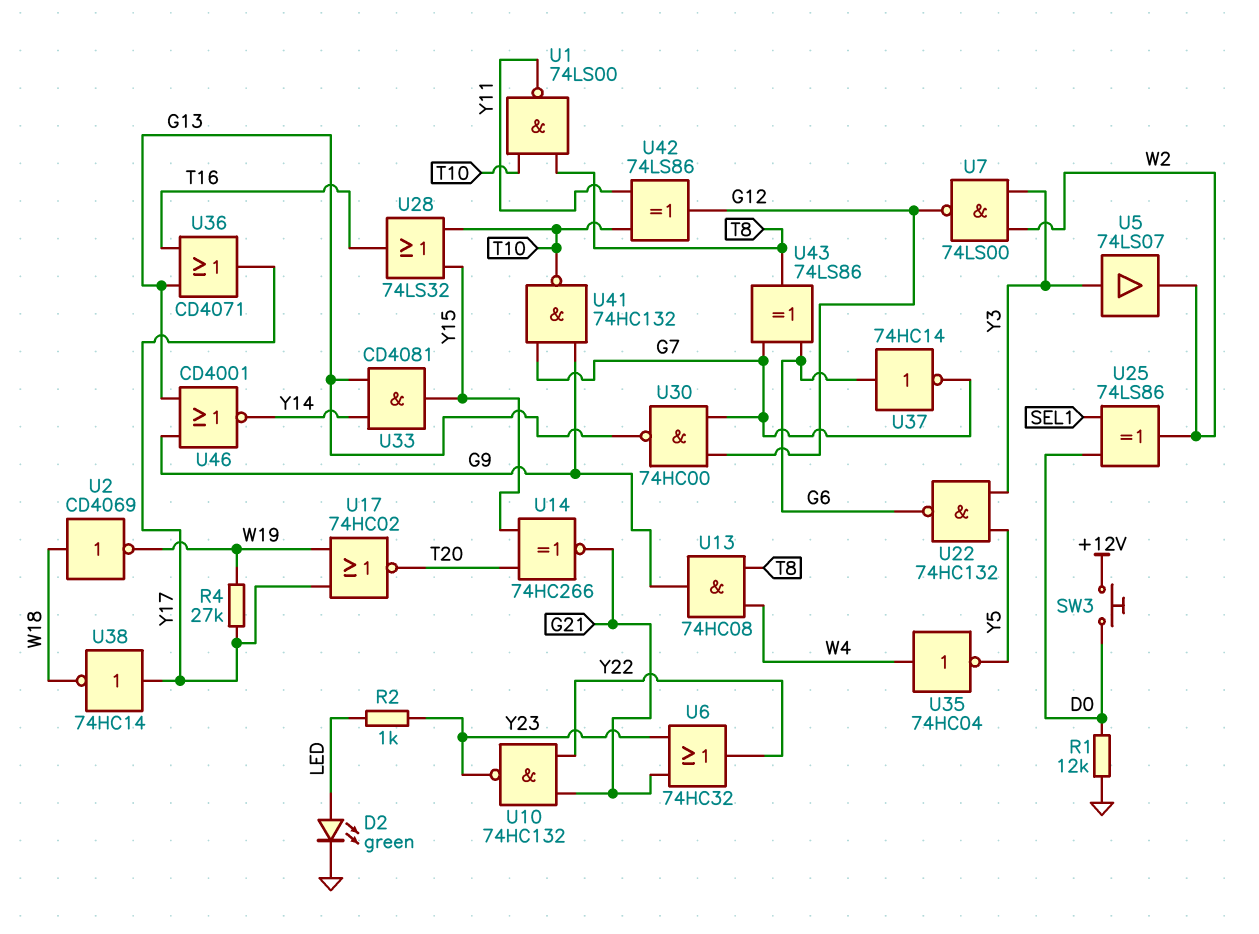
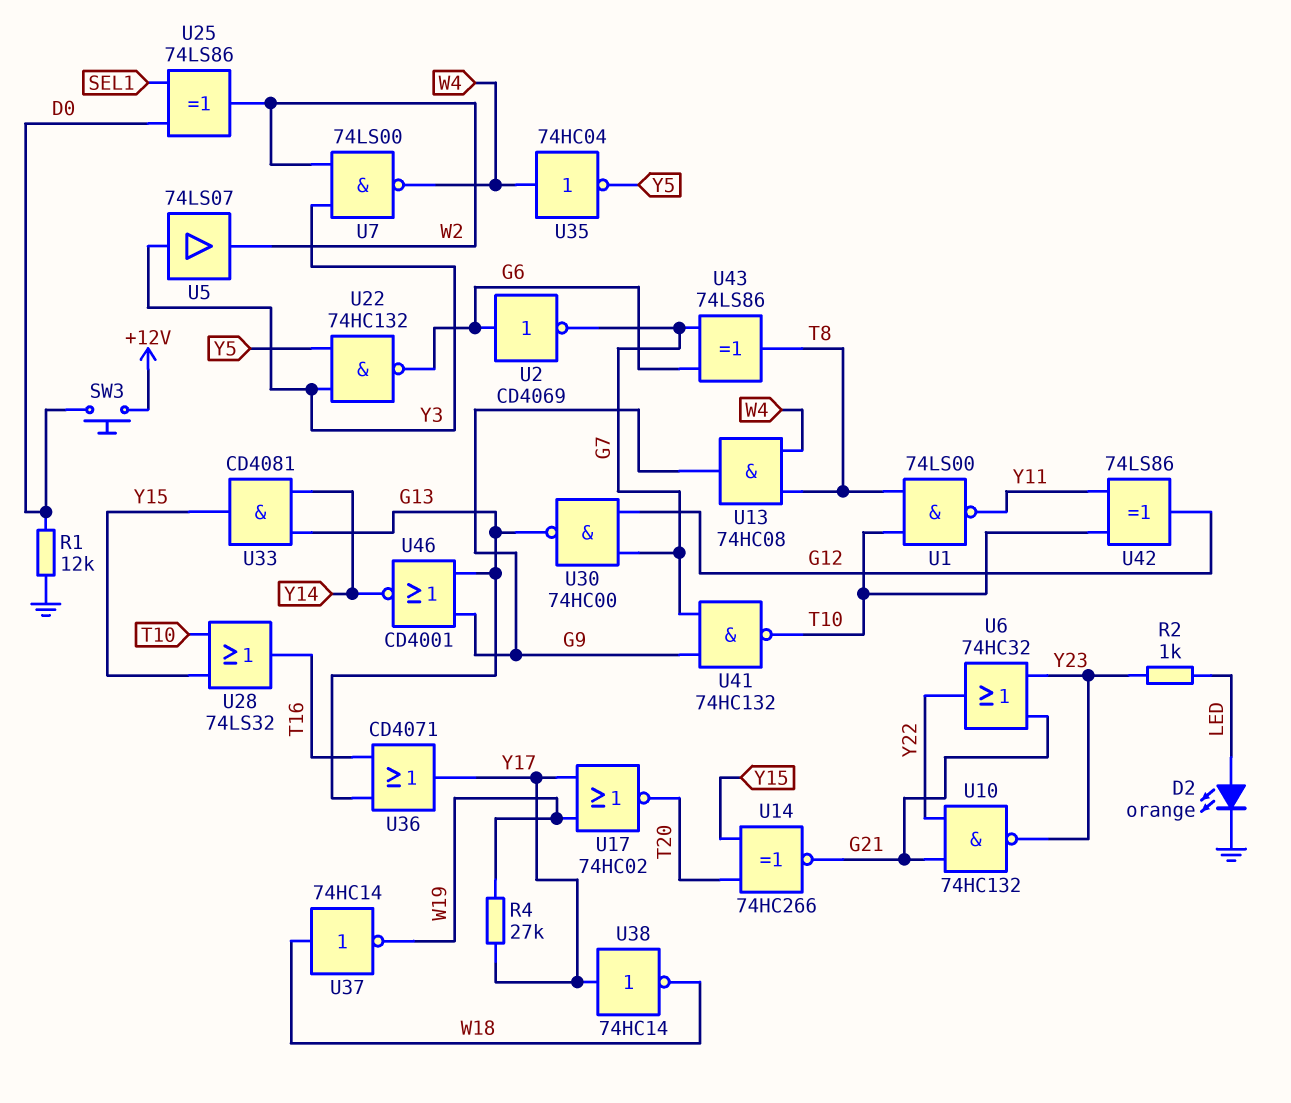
D2: LED green (A LED, K GND) -> LED orange (A LED, K GND)
U2: NOT CD4069 (in W18, out W19) -> NOT CD4069 (in G6, out G7)
U7: NAND 74LS00 (in W2, in Y3, out G12) -> NAND 74LS00 (in W2, in Y3, out W4)
U37: NOT 74HC14 (in G6, out G7) -> NOT 74HC14 (in W18, out W19)

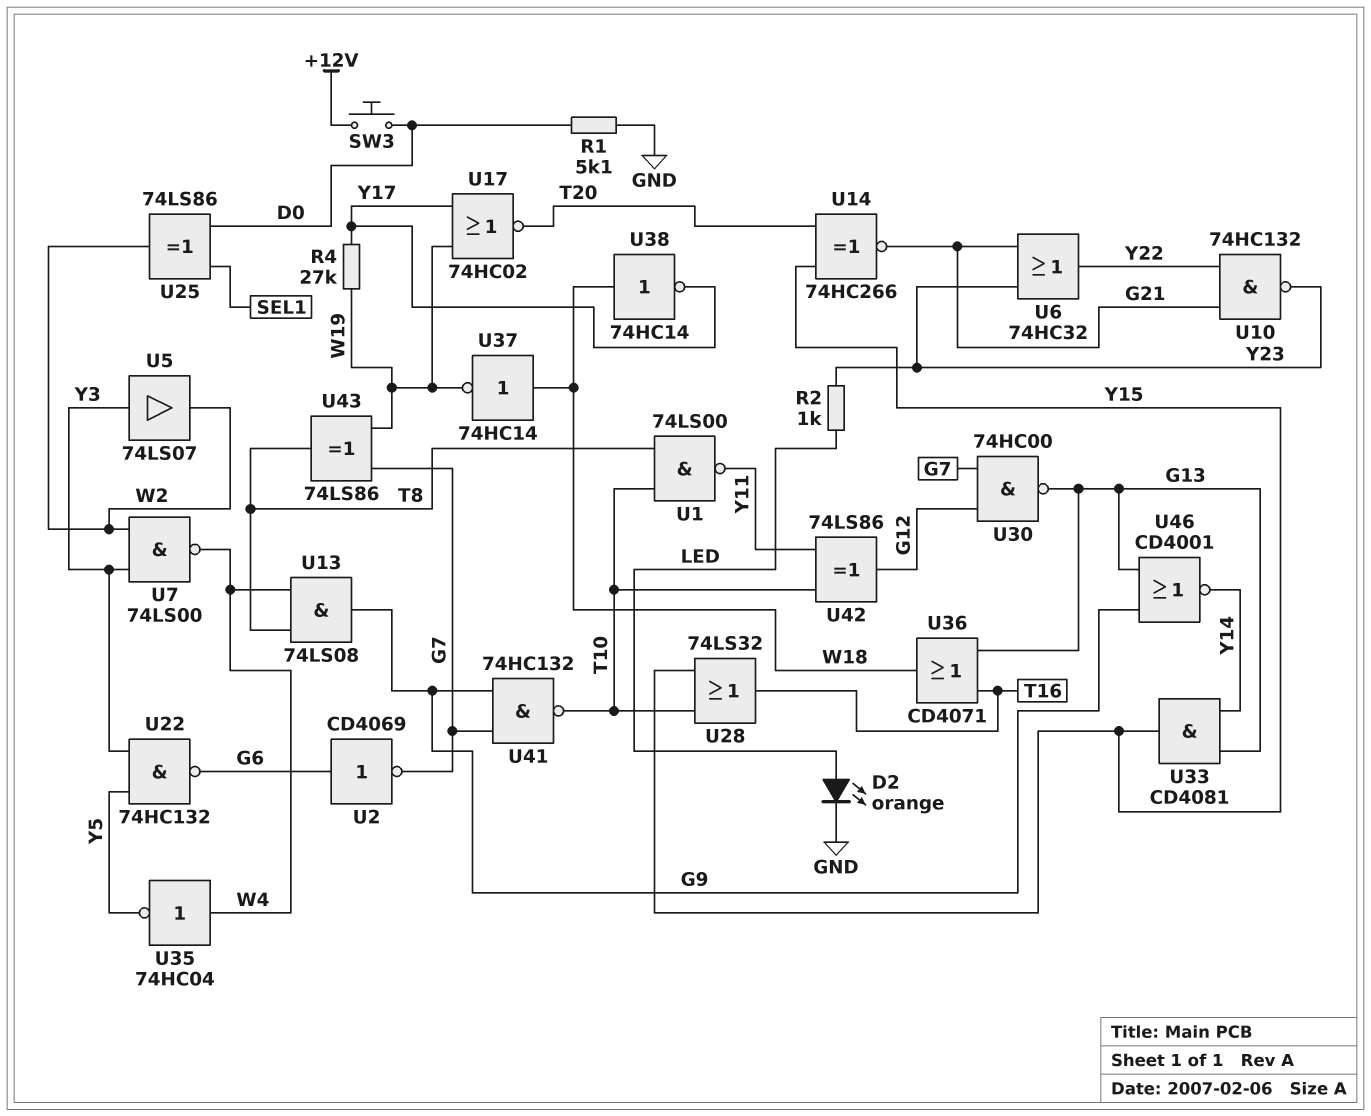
R1: 12k (D0, GND) -> 5.1k (D0, GND)
U13: AND 74HC08 (in T8, in W4, out G9) -> AND 74LS08 (in T8, in W4, out G9)
U36: OR CD4071 (in G13, in T16, out Y17) -> OR CD4071 (in G13, in T16, out W18)
U38: NOT 74HC14 (in Y17, out W18) -> NOT 74HC14 (in W18, out Y17)
U43: XOR 74LS86 (in G6, in G7, out T8) -> XOR 74LS86 (in G7, in W19, out T8)

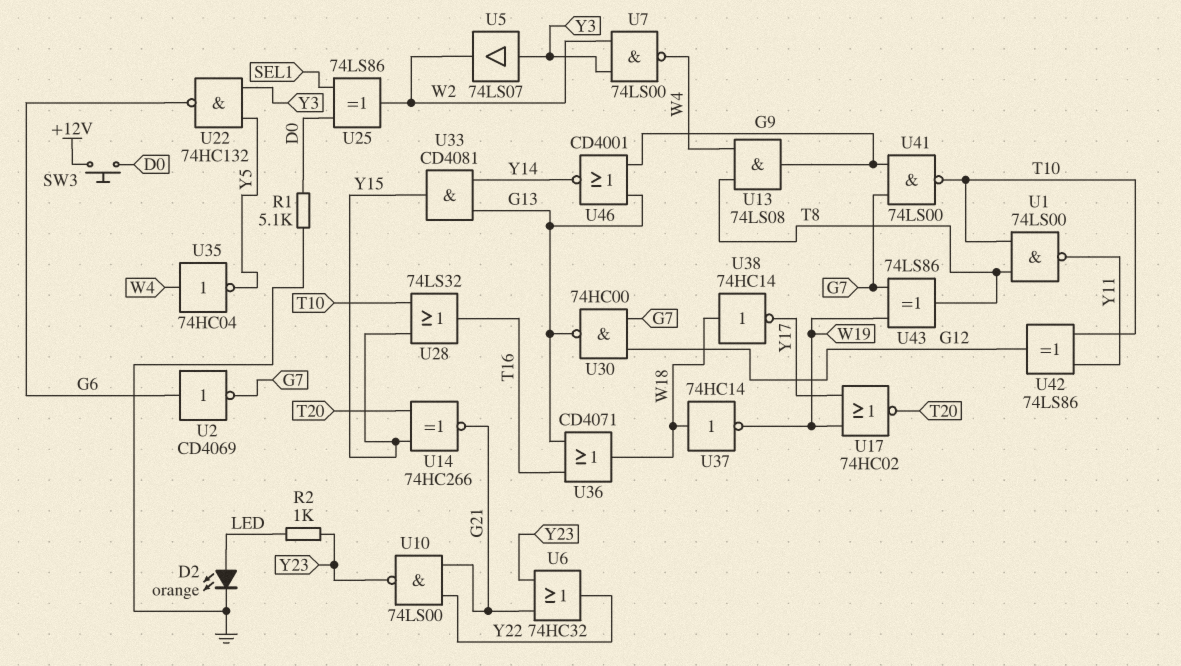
R4: 27k (W19, Y17) -> none
U10: NAND 74HC132 (in G21, in Y22, out Y23) -> NAND 74LS00 (in G21, in Y22, out Y23)
U41: NAND 74HC132 (in G7, in G9, out T10) -> NAND 74LS00 (in G7, in G9, out T10)

